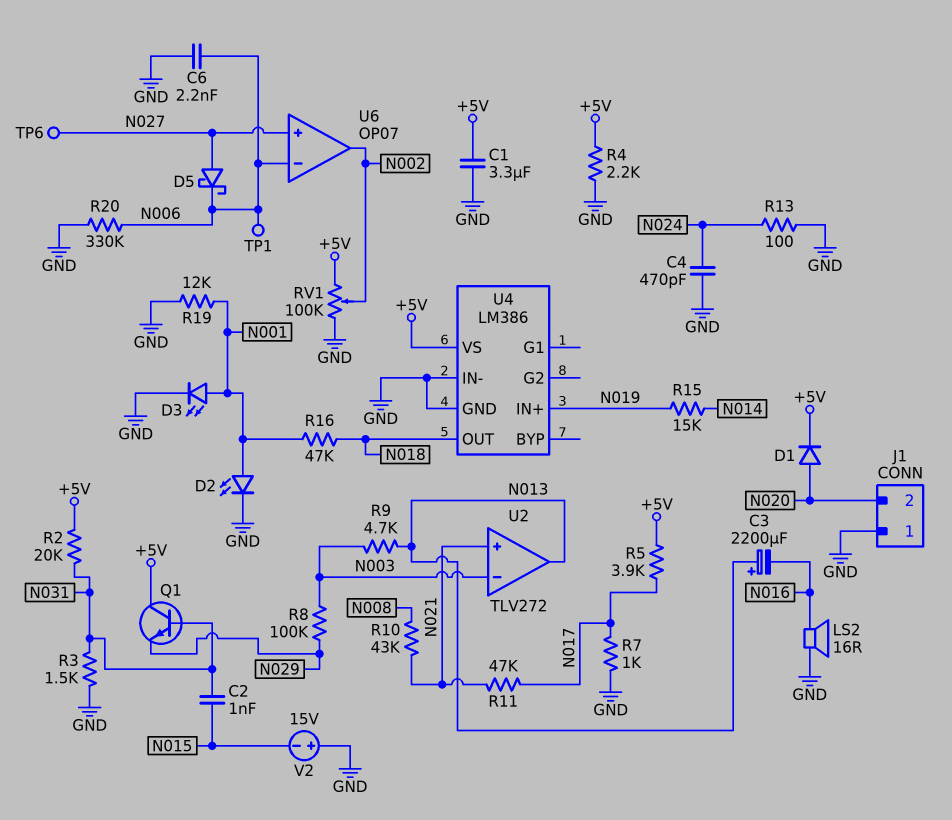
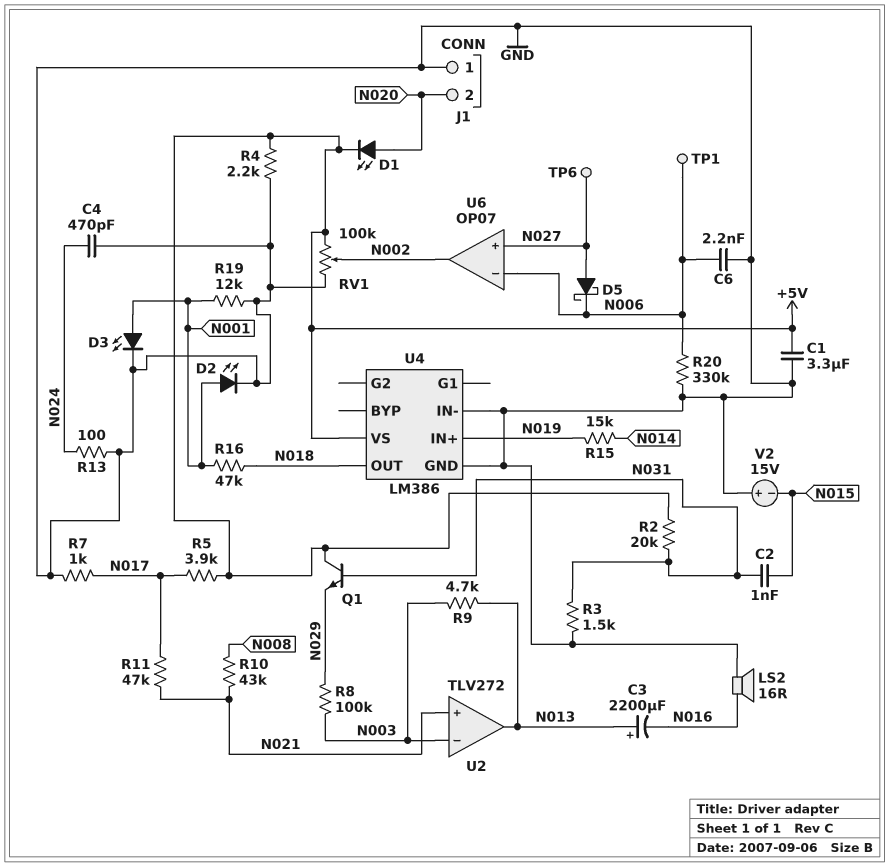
D1: diode (A N020, K +5V) -> LED (A N020, K +5V)

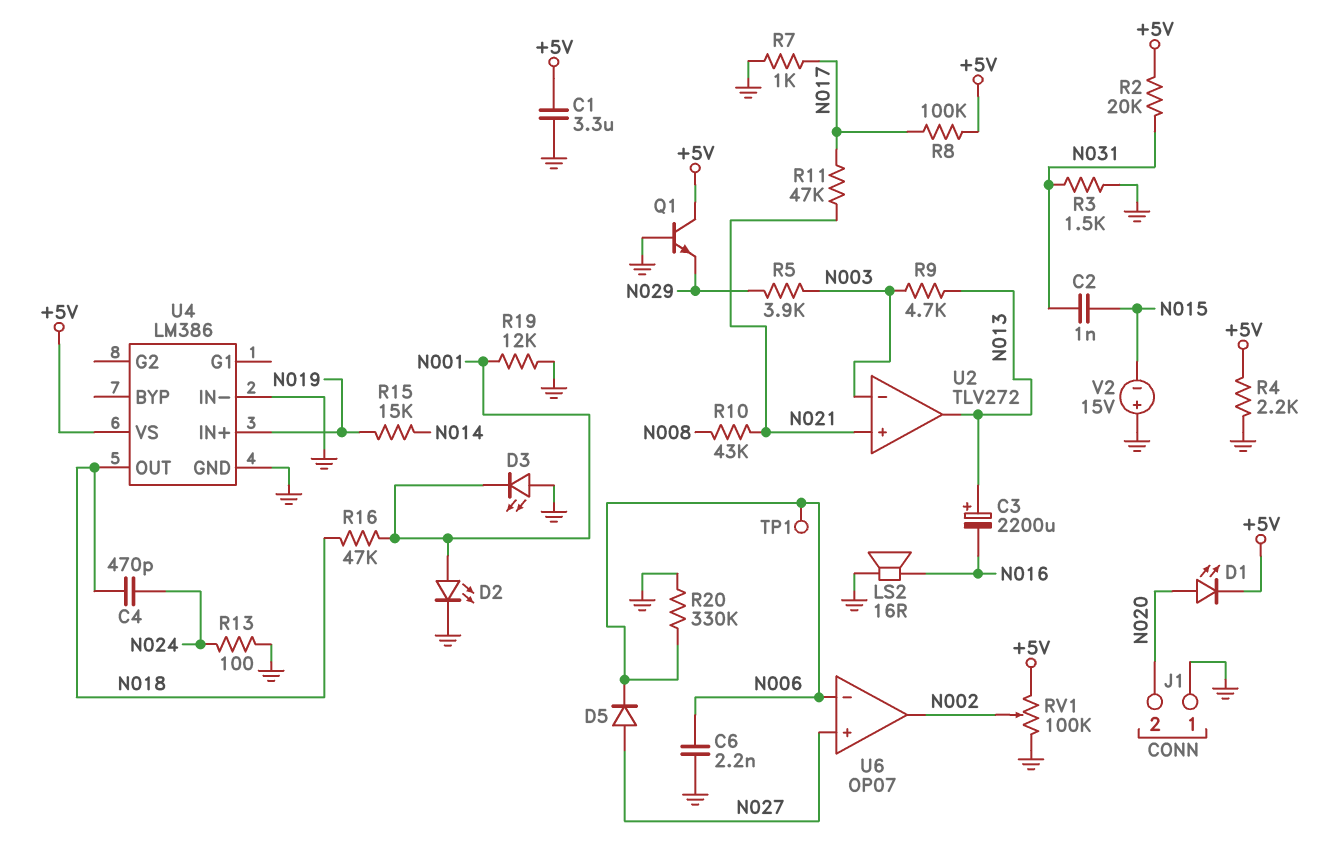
C4: 470pF (GND, N024) -> 470pF (N018, N024)
D3: LED (A N001, K GND) -> LED (A GND, K N001)
D5: schottky (A N027, K N006) -> diode (A N027, K N006)
Q1: NPN (B N031, C +5V, E N029) -> NPN (B GND, C +5V, E N029)
R5: 3.9k (+5V, N017) -> 3.9k (N003, N029)
R8: 100k (N003, N029) -> 100k (+5V, N017)
TP6: test point (N027) -> none

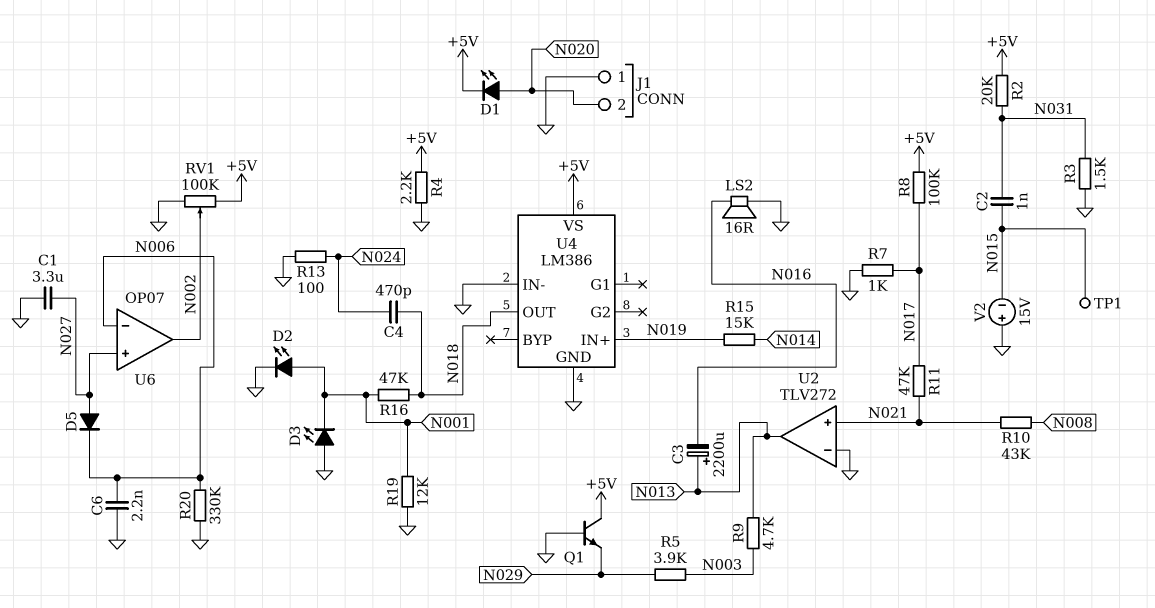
C1: 3.3uF (+5V, GND) -> 3.3uF (GND, N027)
TP1: test point (N006) -> test point (N015)
U2 pin in-: N003 -> GND

